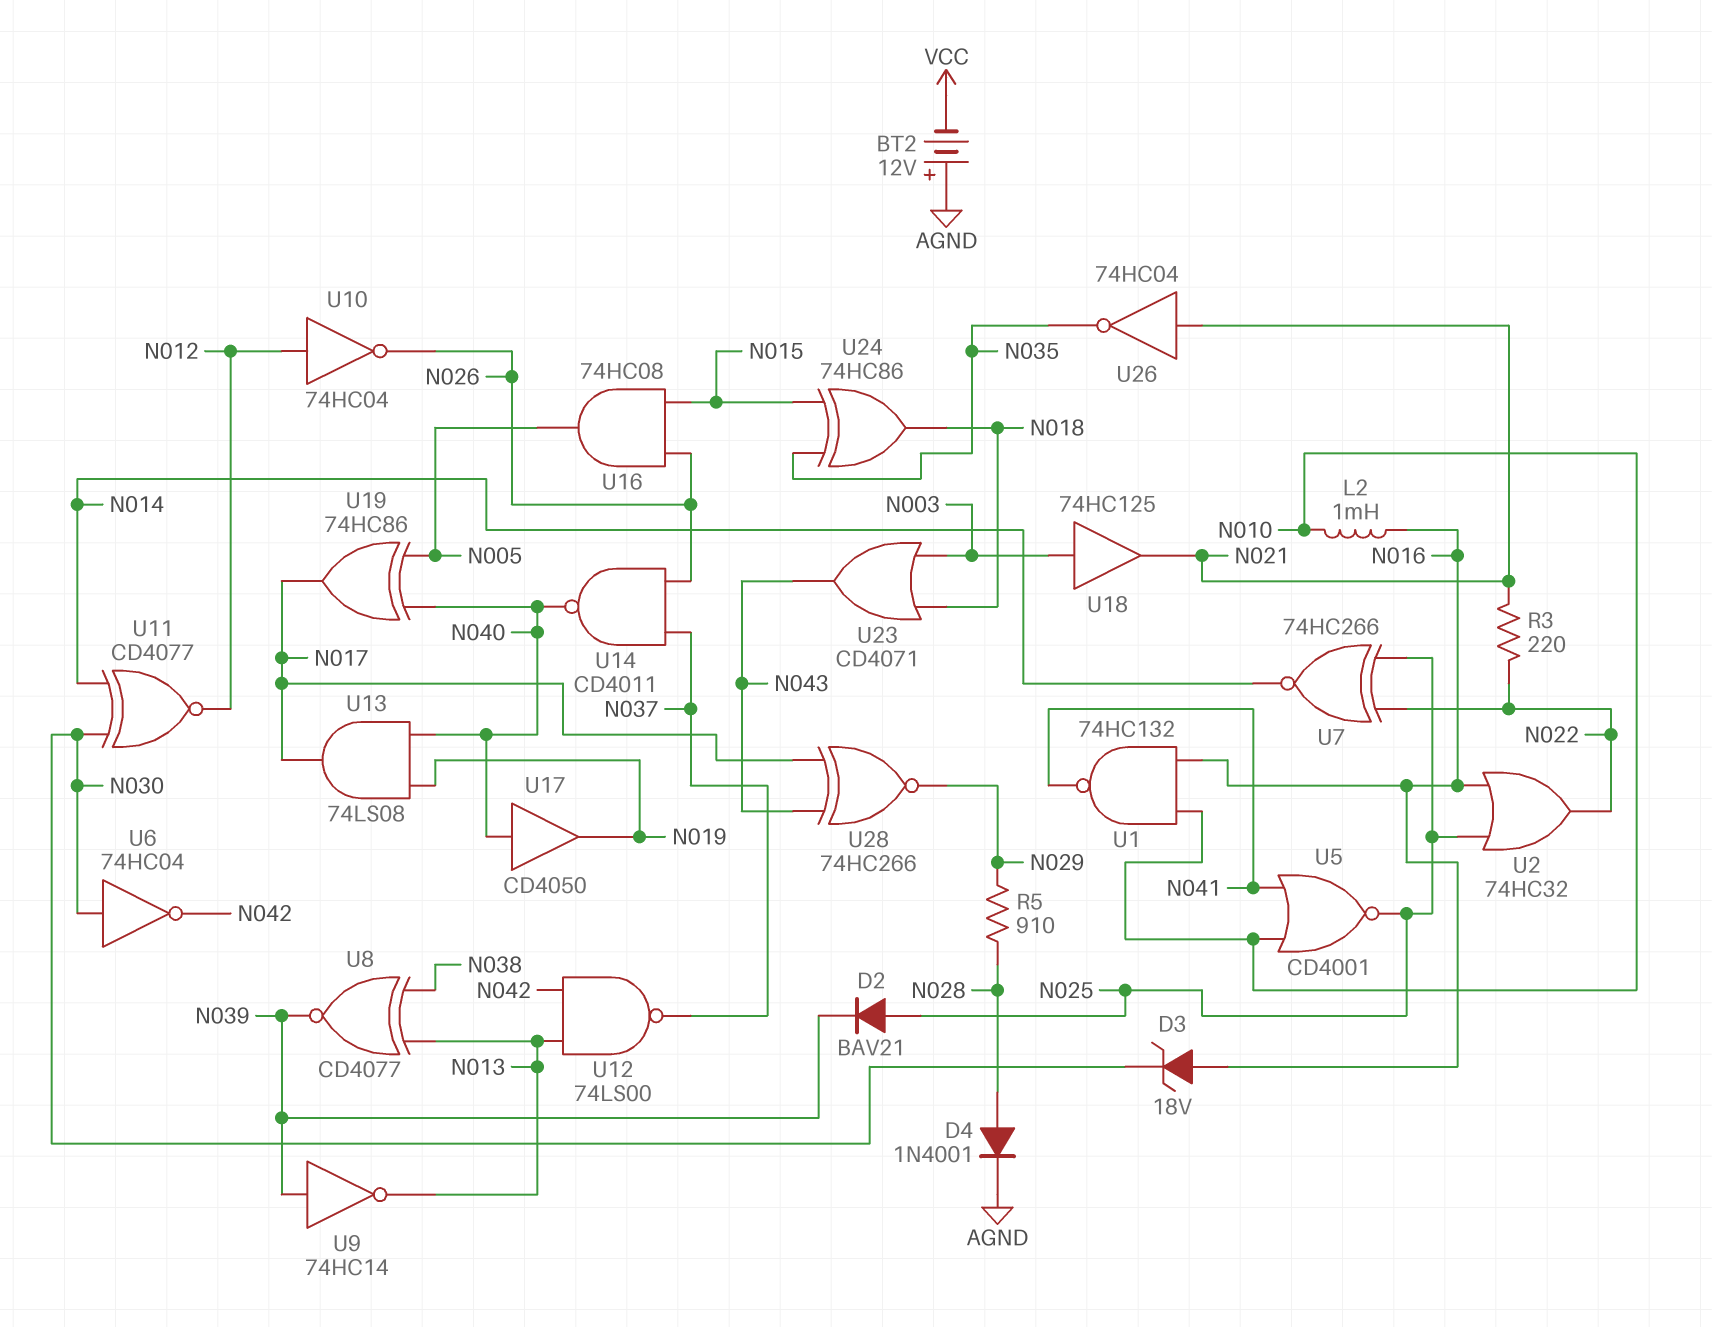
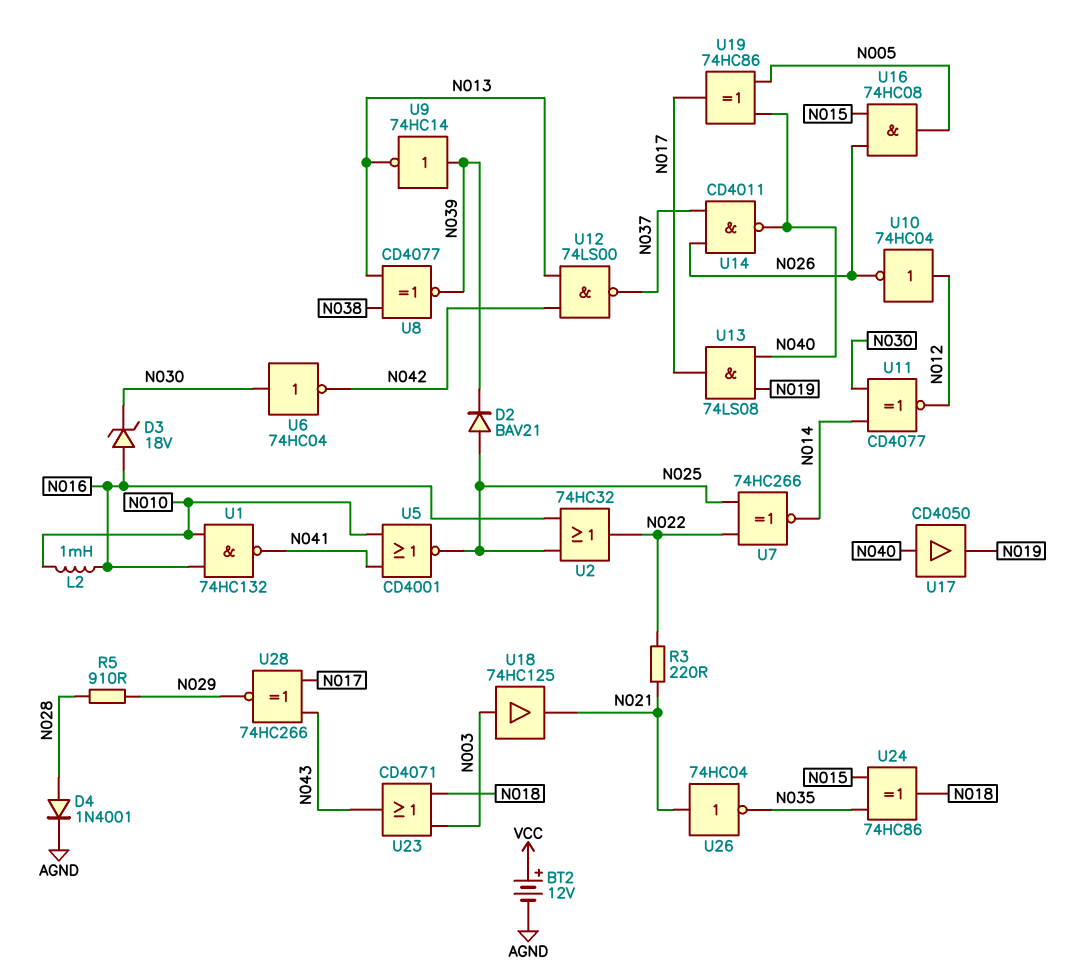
BT2: 12V (plus AGND, minus VCC) -> 12V (plus VCC, minus AGND)

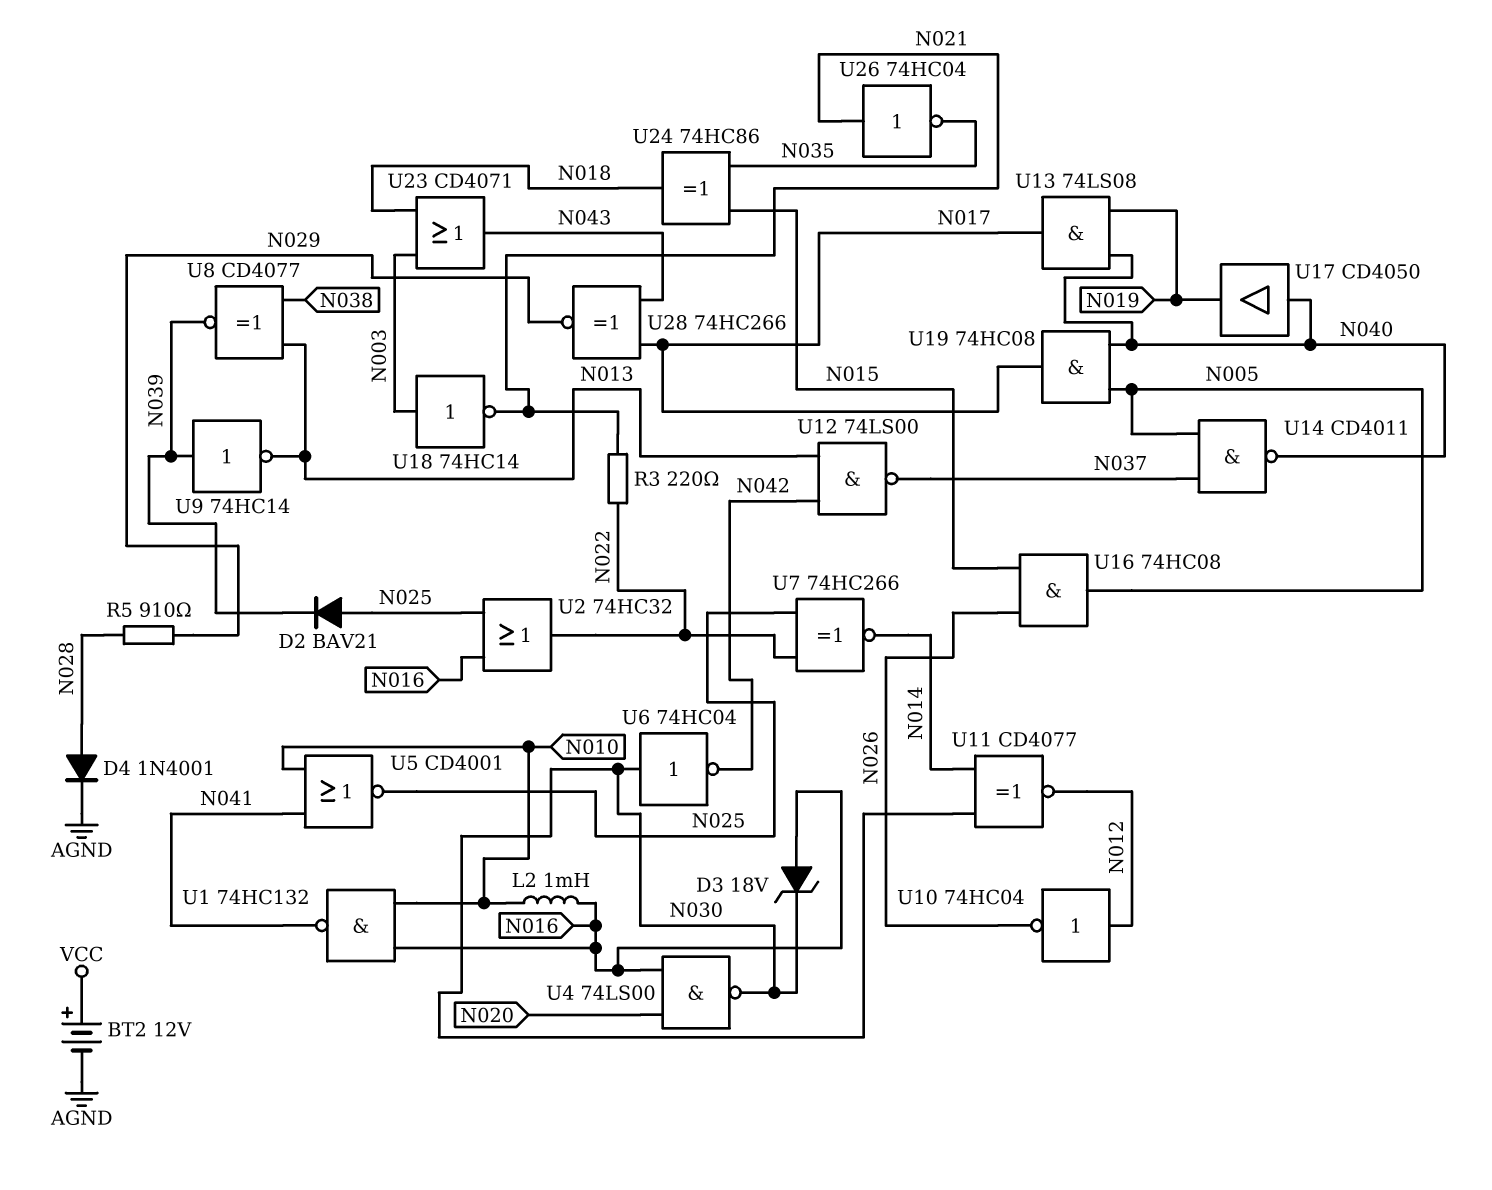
U4: none -> NAND 74LS00 (in N016, in N020, out N030)
U14: NAND CD4011 (in N026, in N037, out N040) -> NAND CD4011 (in N005, in N037, out N040)
U18: buffer 74HC125 (in N003, out N021) -> NOT 74HC14 (in N003, out N021)
U19: XOR 74HC86 (in N005, in N040, out N017) -> AND 74HC08 (in N005, in N040, out N017)

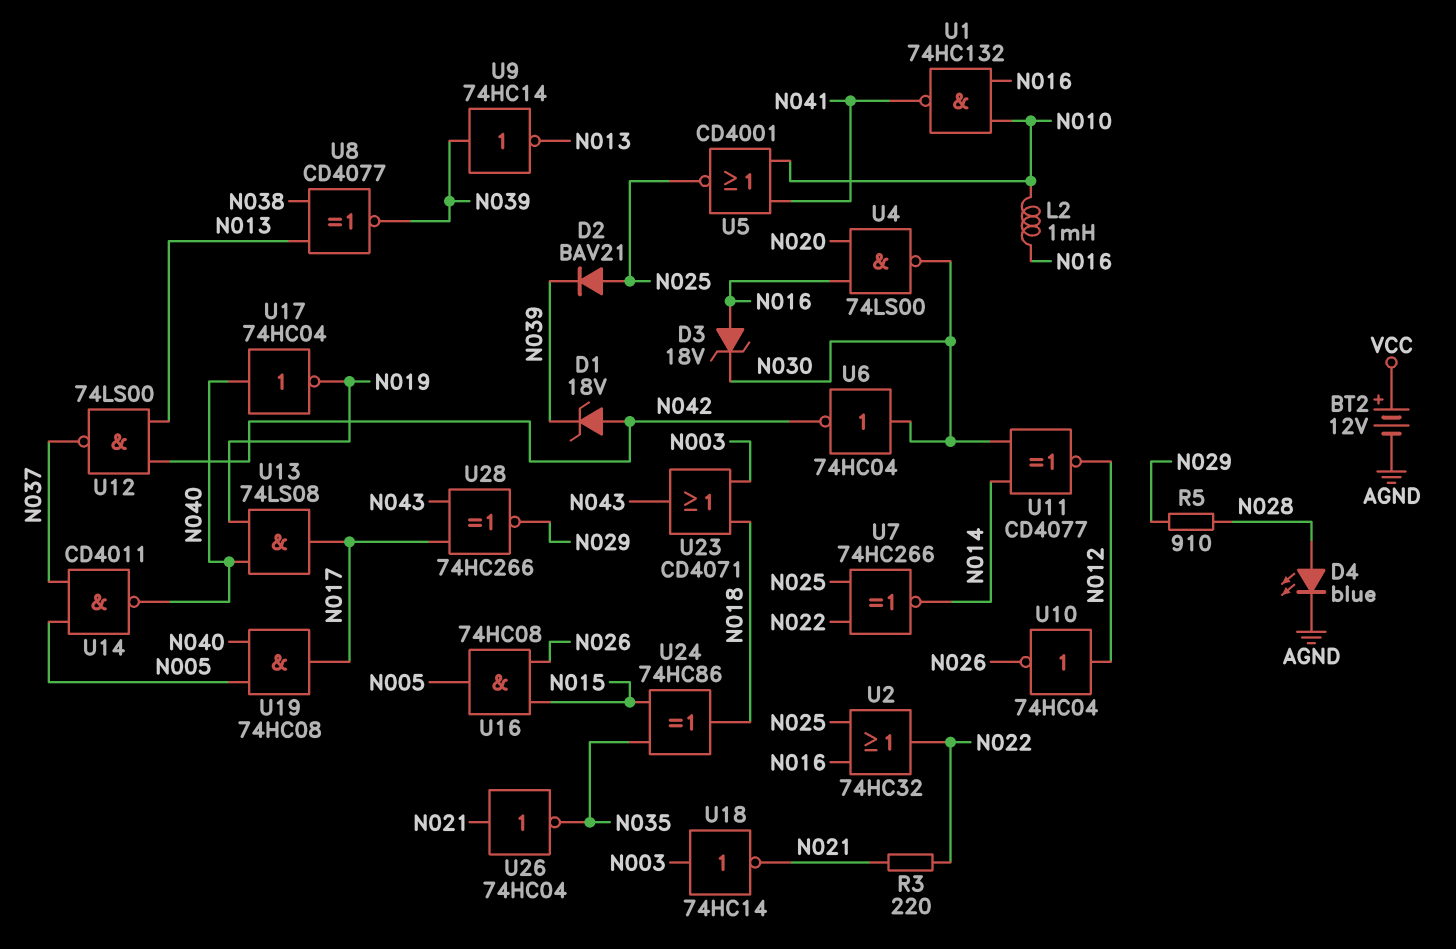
D1: none -> zener 18V (A N042, K N039)
D4: diode 1N4001 (A N028, K AGND) -> LED blue (A N028, K AGND)
U17: buffer CD4050 (in N040, out N019) -> NOT 74HC04 (in N040, out N019)

